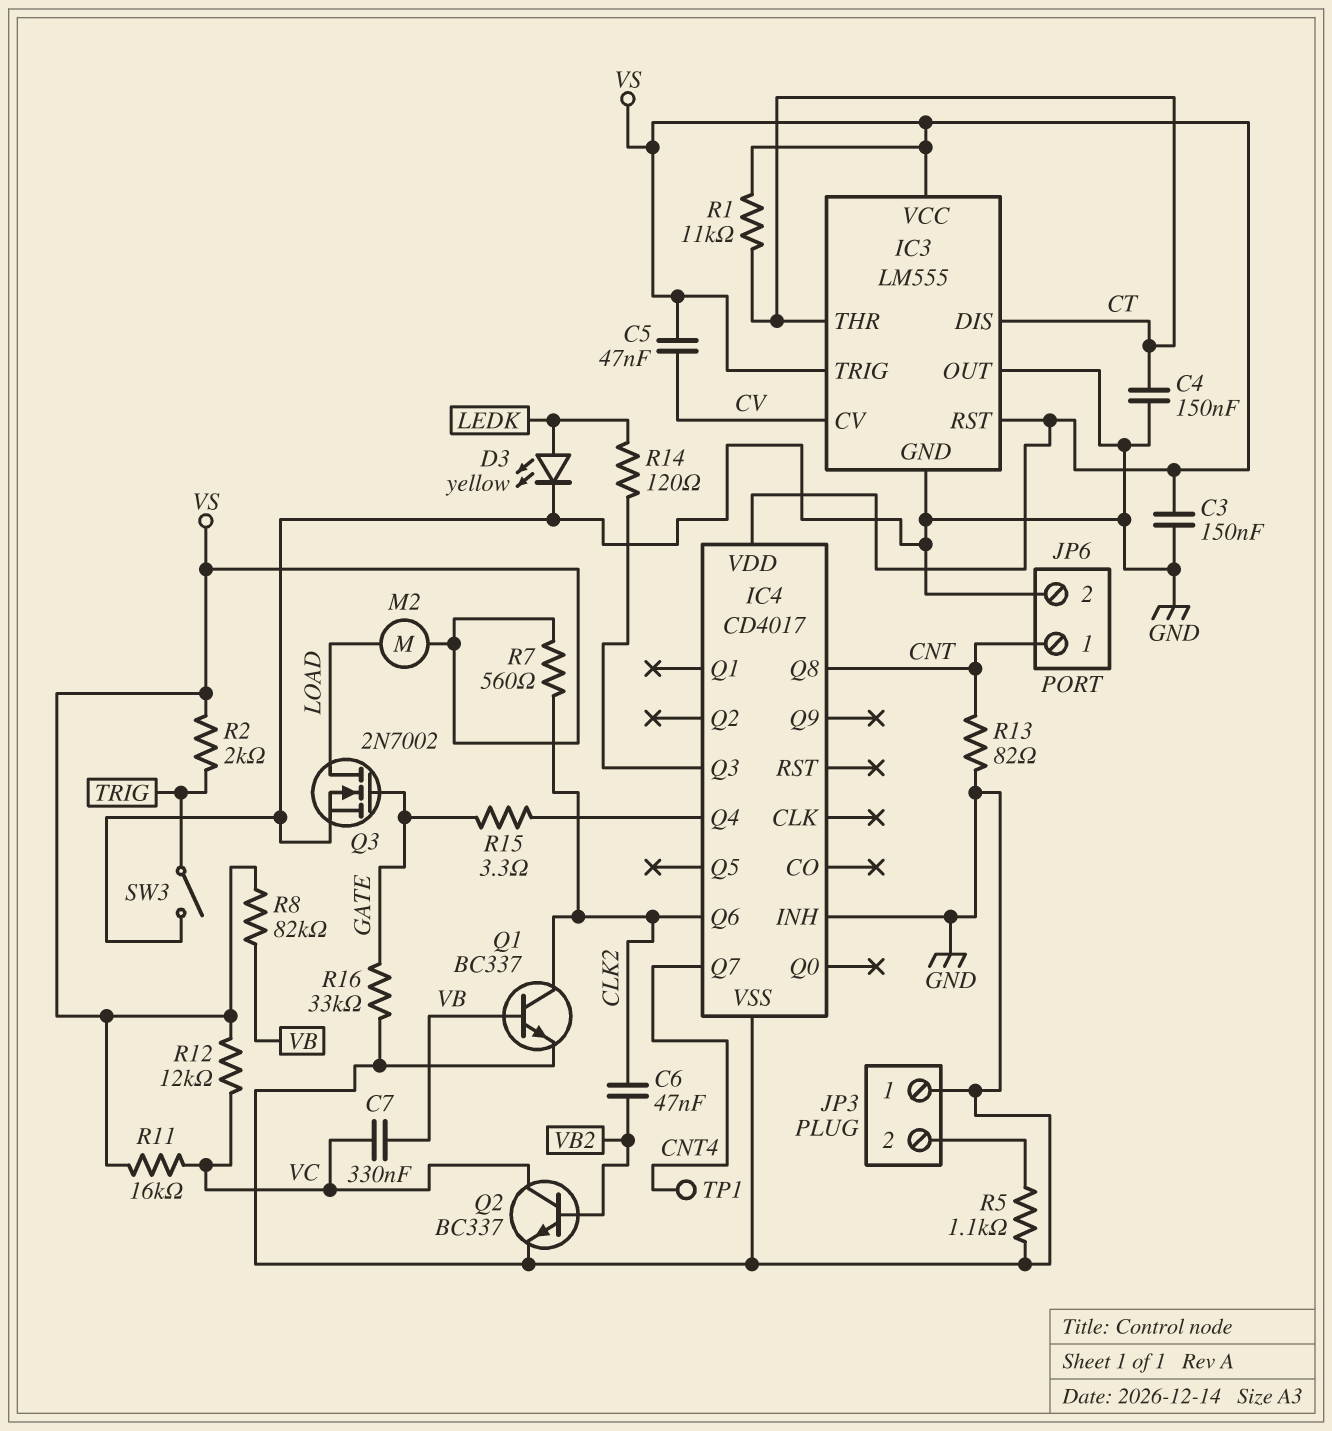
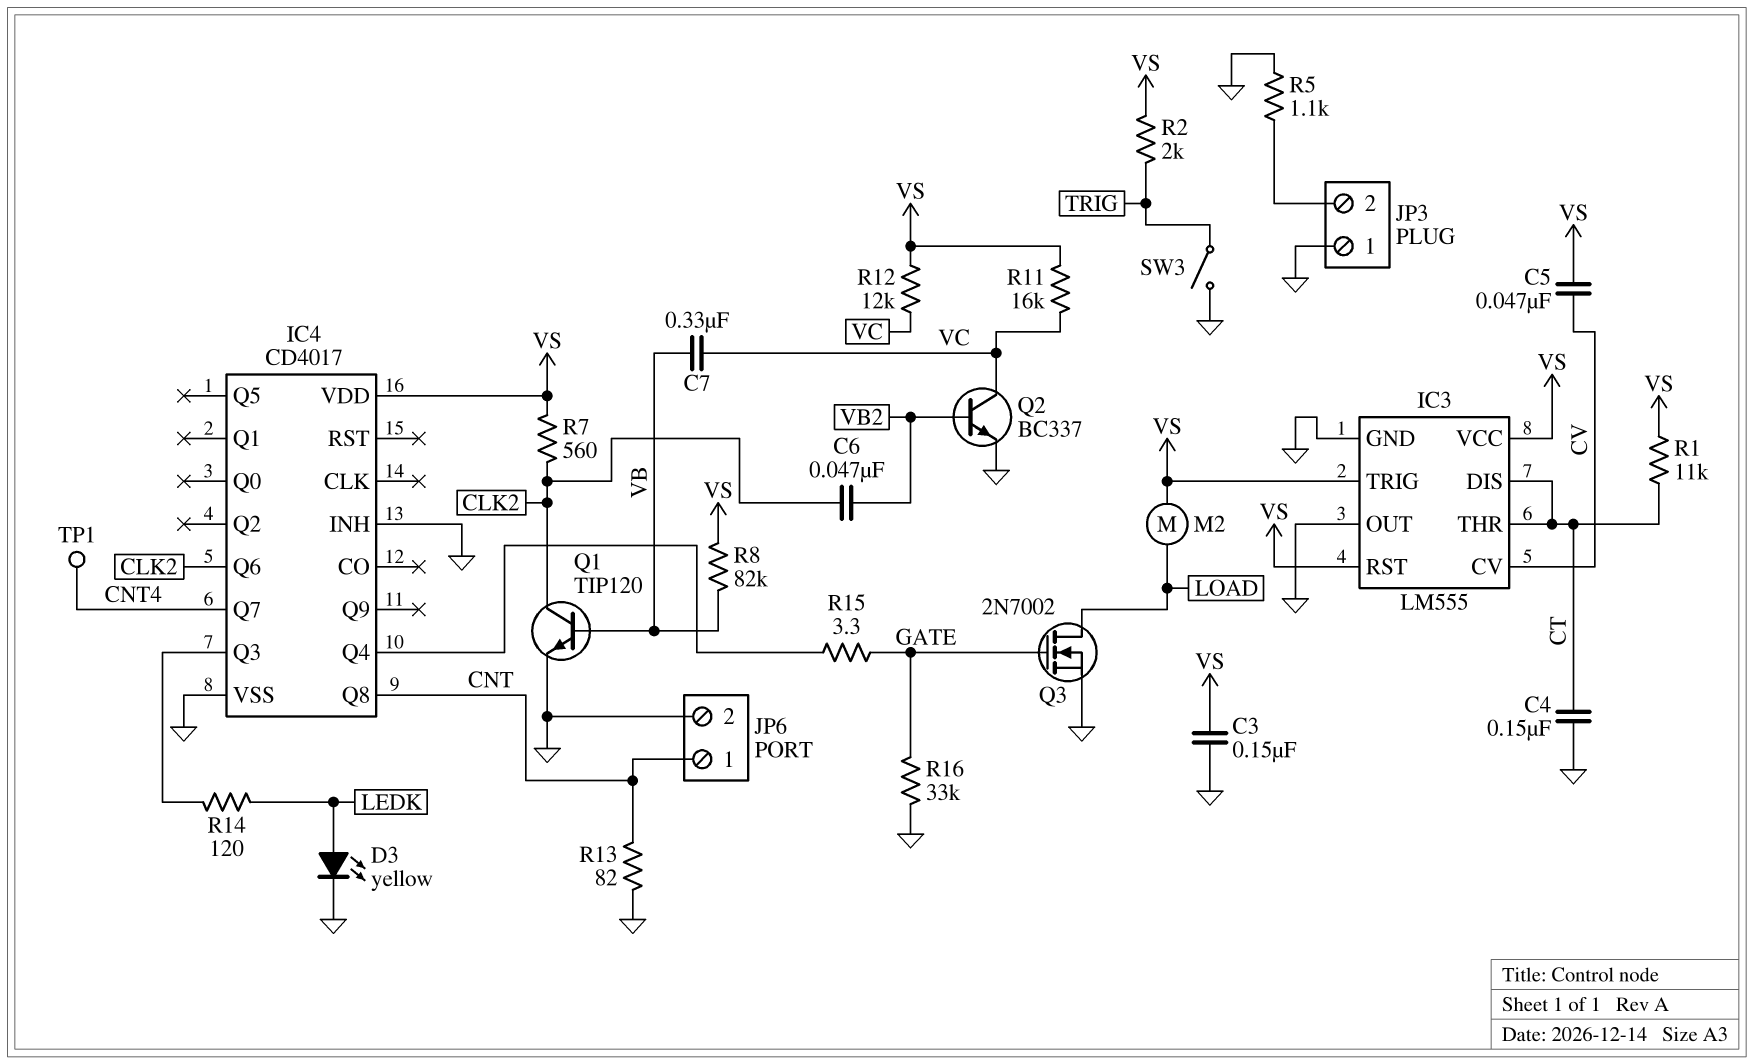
Q1: NPN BC337 (B VB, C CLK2, E GND) -> NPN TIP120 (B VB, C CLK2, E GND)

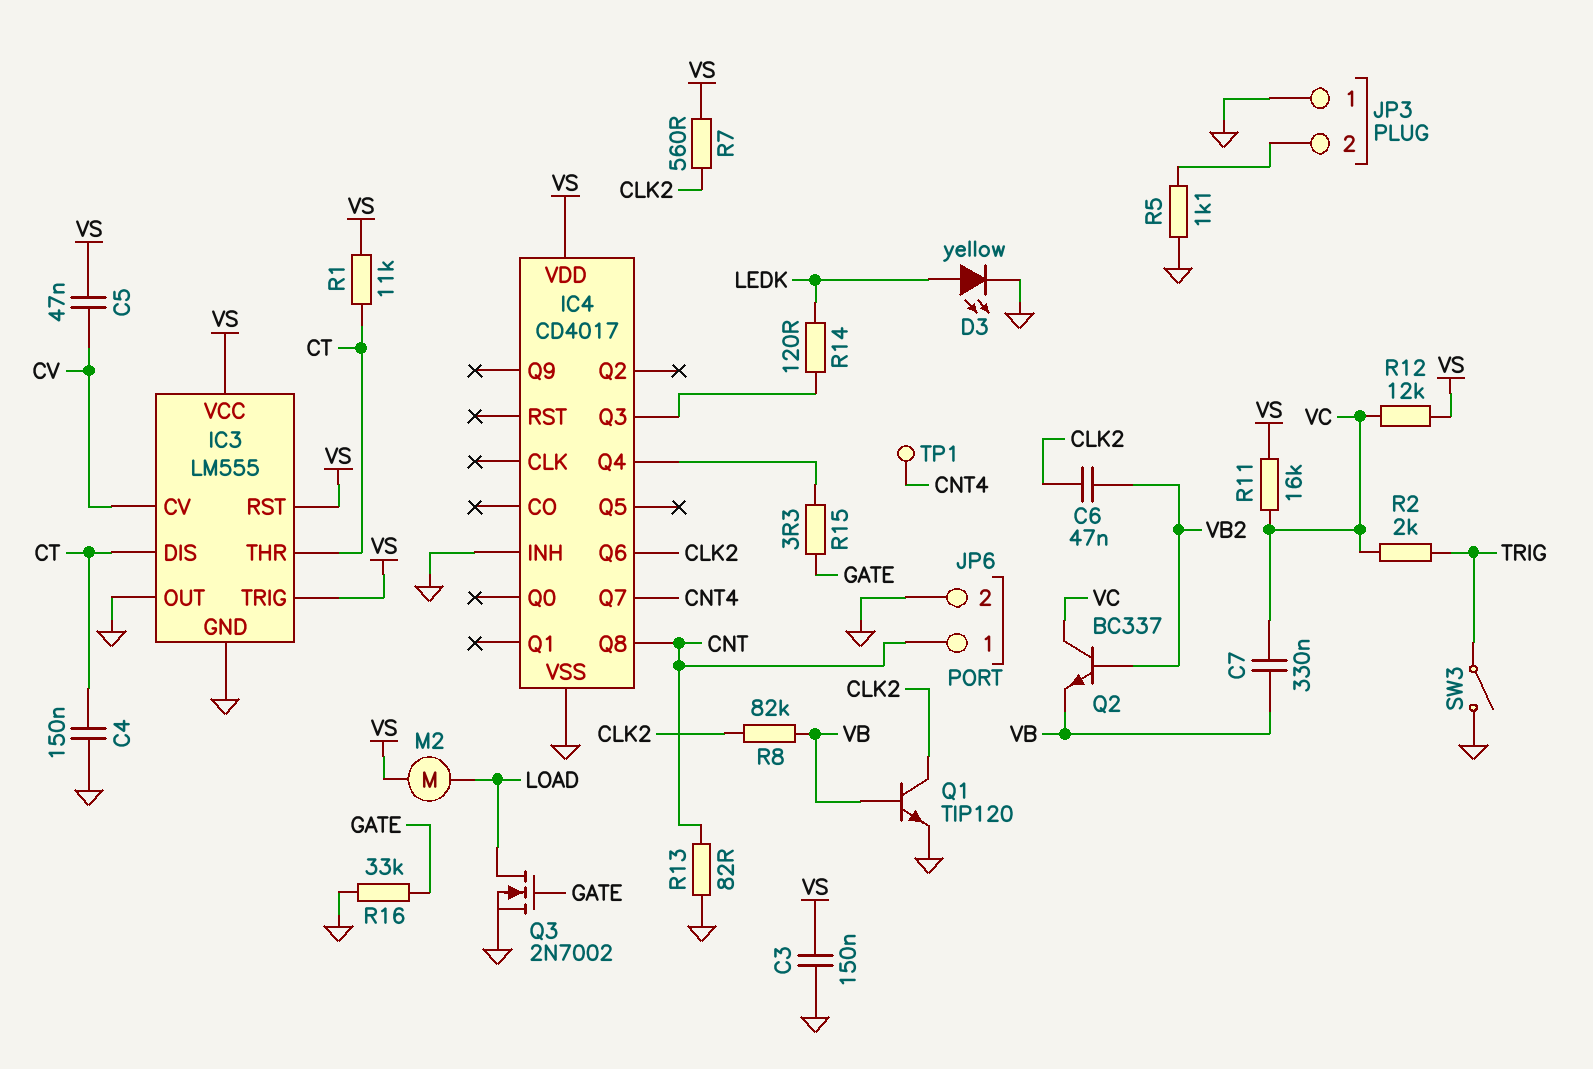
Q2: NPN BC337 (B VB2, C VC, E GND) -> NPN BC337 (B VB2, C VC, E VB)
R2: 2k (TRIG, VS) -> 2k (TRIG, VC)
R8: 82k (VB, VS) -> 82k (CLK2, VB)

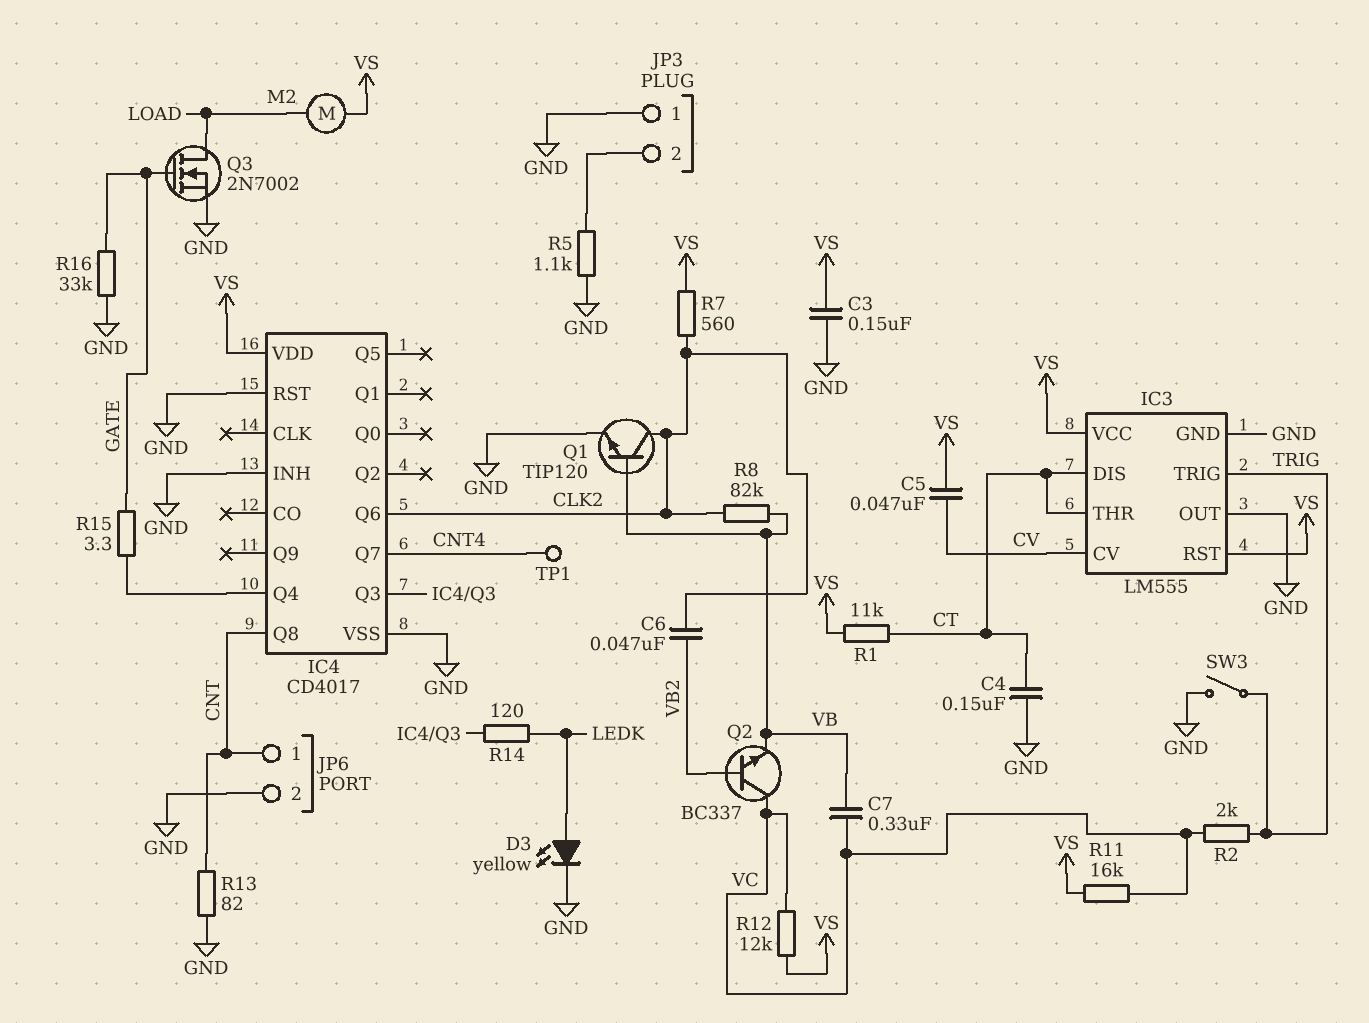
IC3 pin TRIG: VS -> TRIG
IC4 pin RST: none -> GND

